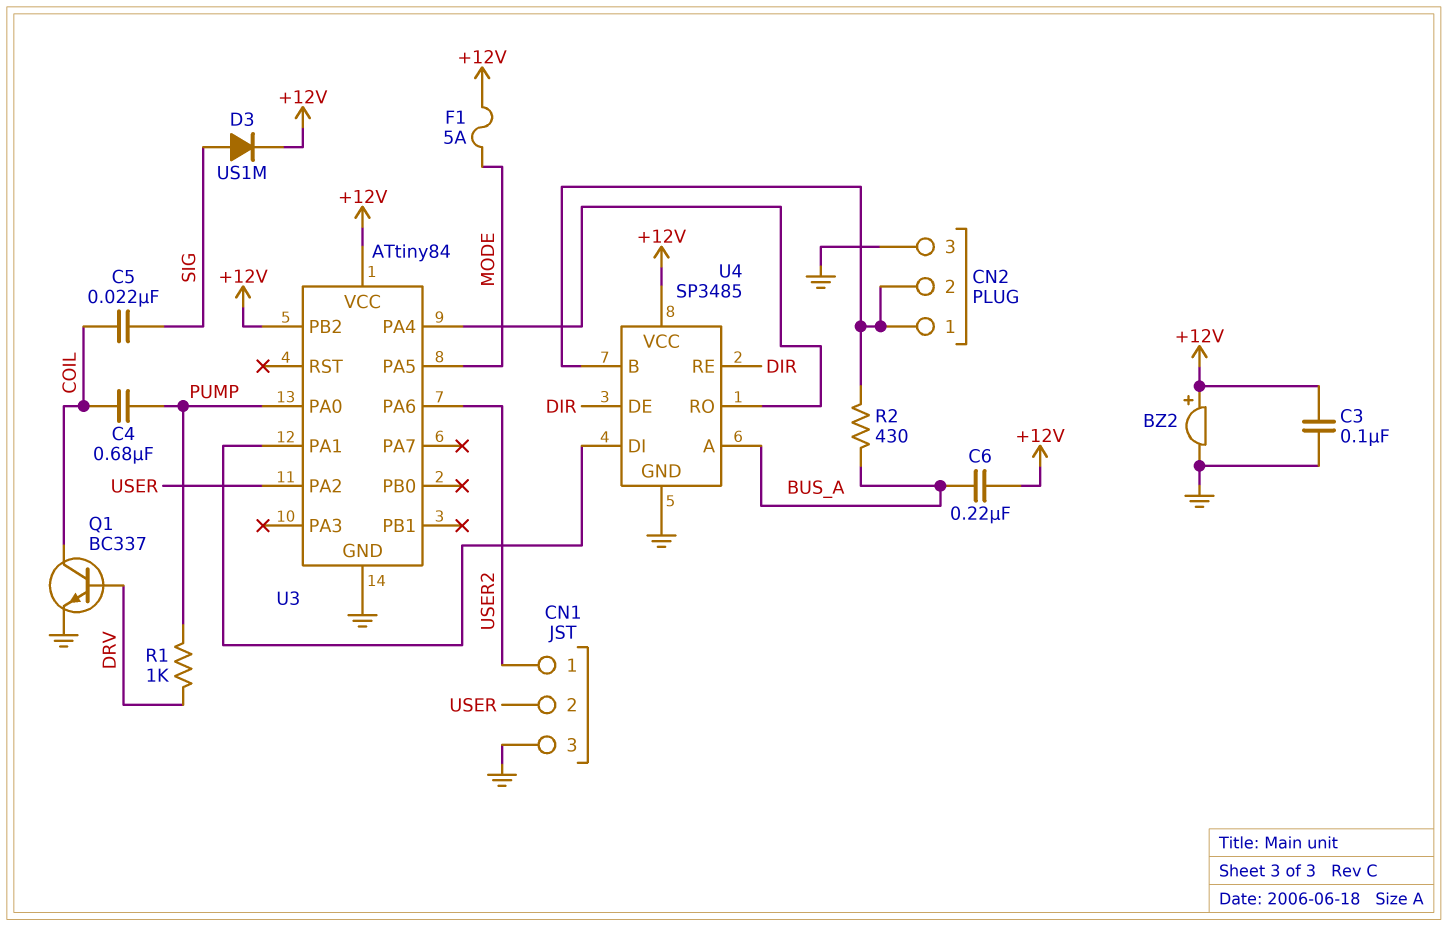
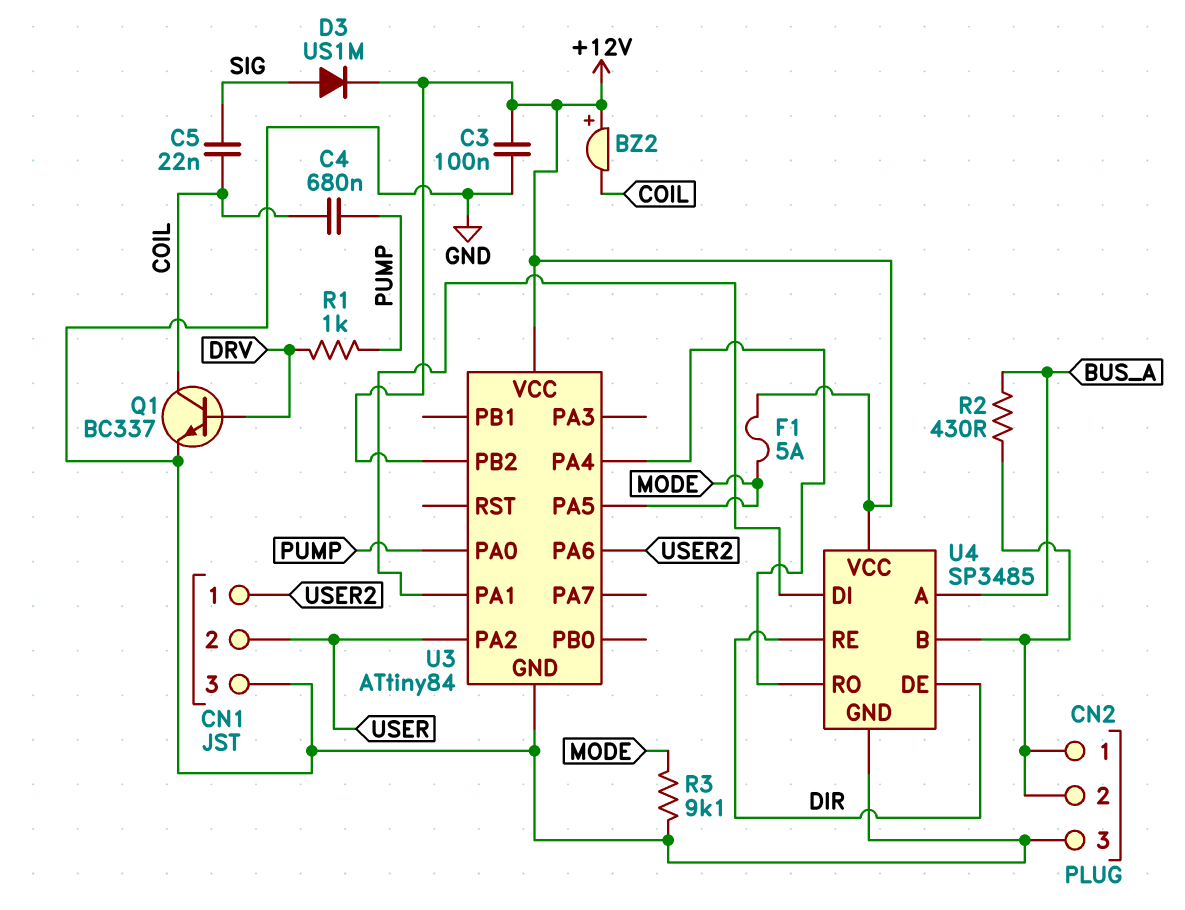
BZ2: buzzer (plus +12V, minus GND) -> buzzer (plus +12V, minus COIL)
C6: 220nF (+12V, BUS_A) -> none
R3: none -> 9.1k (GND, MODE)

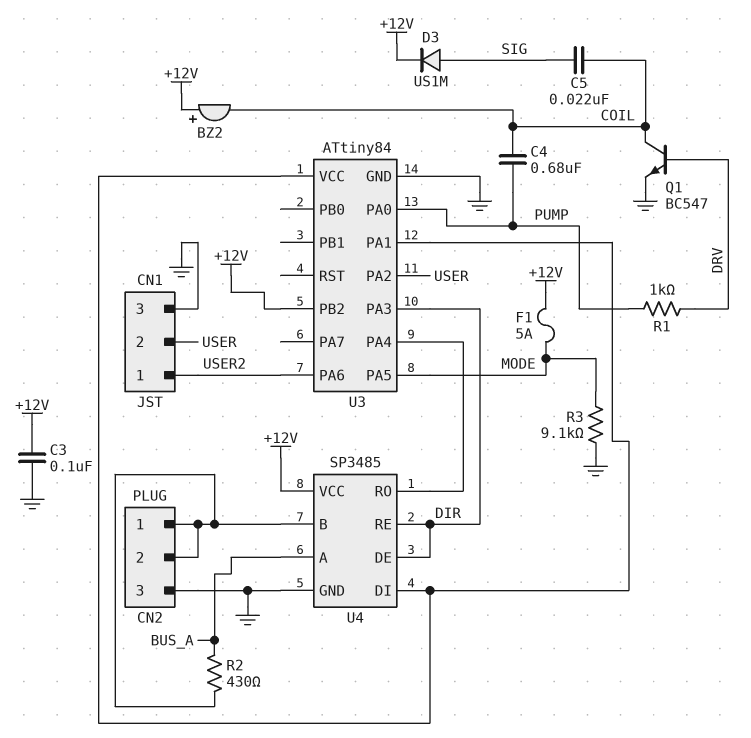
Q1: NPN BC337 (B DRV, C COIL, E GND) -> NPN BC547 (B DRV, C COIL, E GND)
U3 pin PA3: none -> DIR
U3 pin VCC: +12V -> U3/PA1

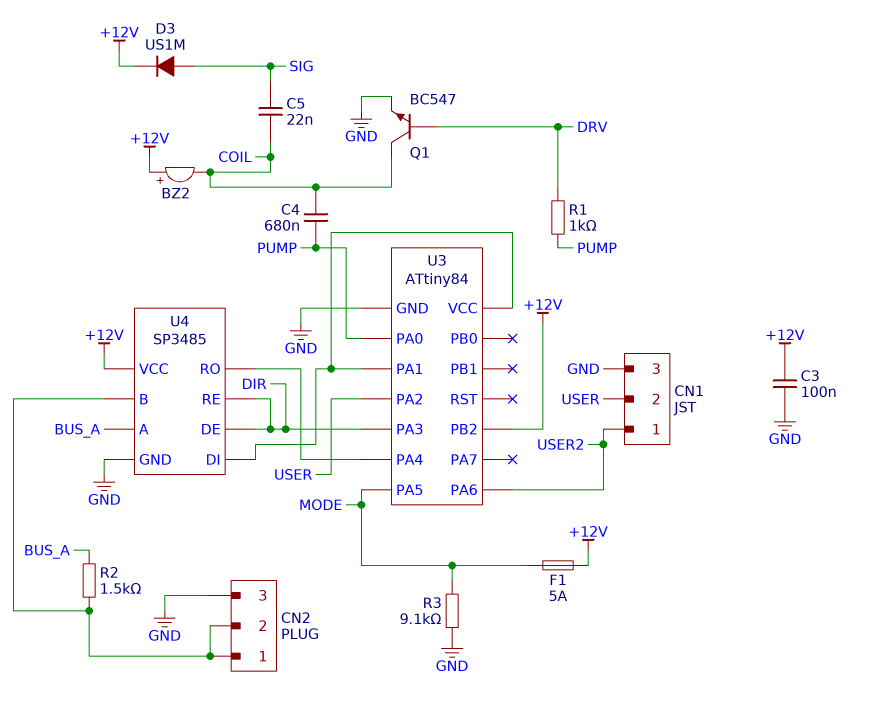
R2: 430 (BUS_A, CN2/1) -> 1.5k (BUS_A, CN2/1)

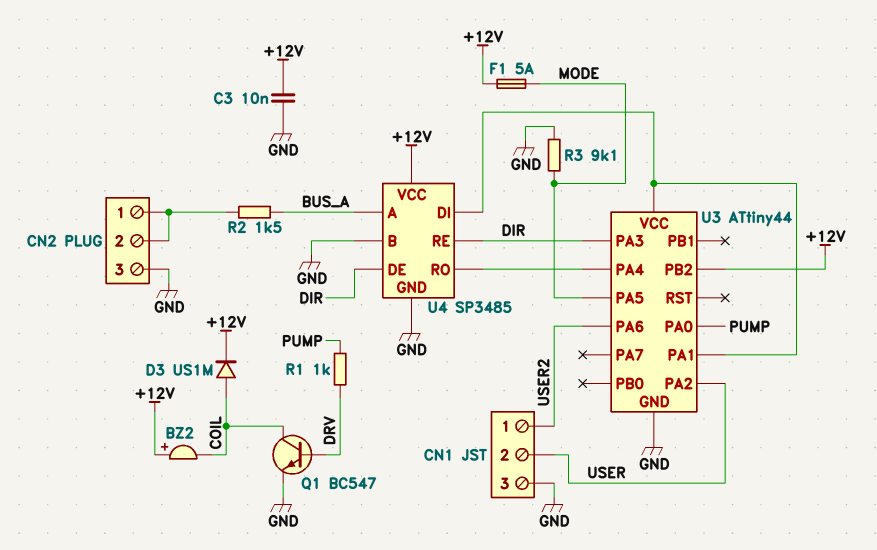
C3: 100nF (+12V, GND) -> 10nF (+12V, GND)
C4: 680nF (COIL, PUMP) -> none
C5: 22nF (COIL, SIG) -> none
D3: diode US1M (A SIG, K +12V) -> diode US1M (A COIL, K +12V)
U3: ATtiny84 -> ATtiny44
U4 pin B: CN2/1 -> GND

